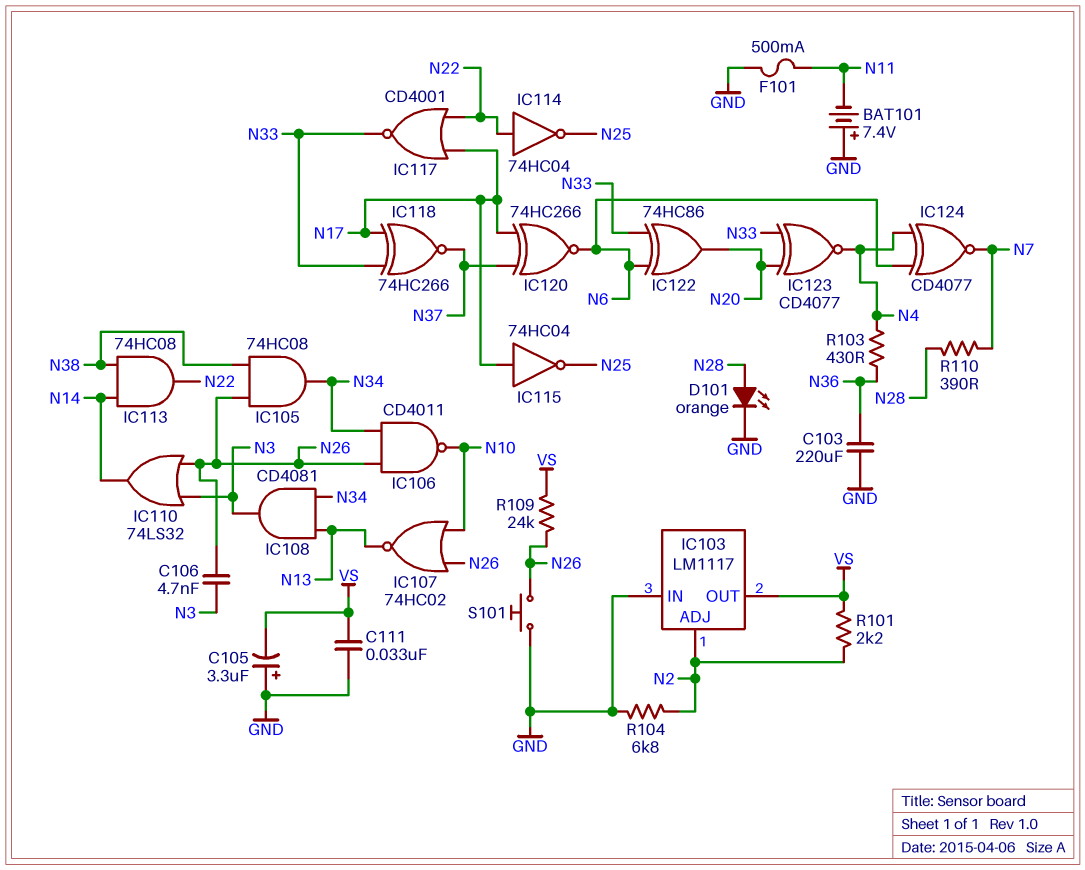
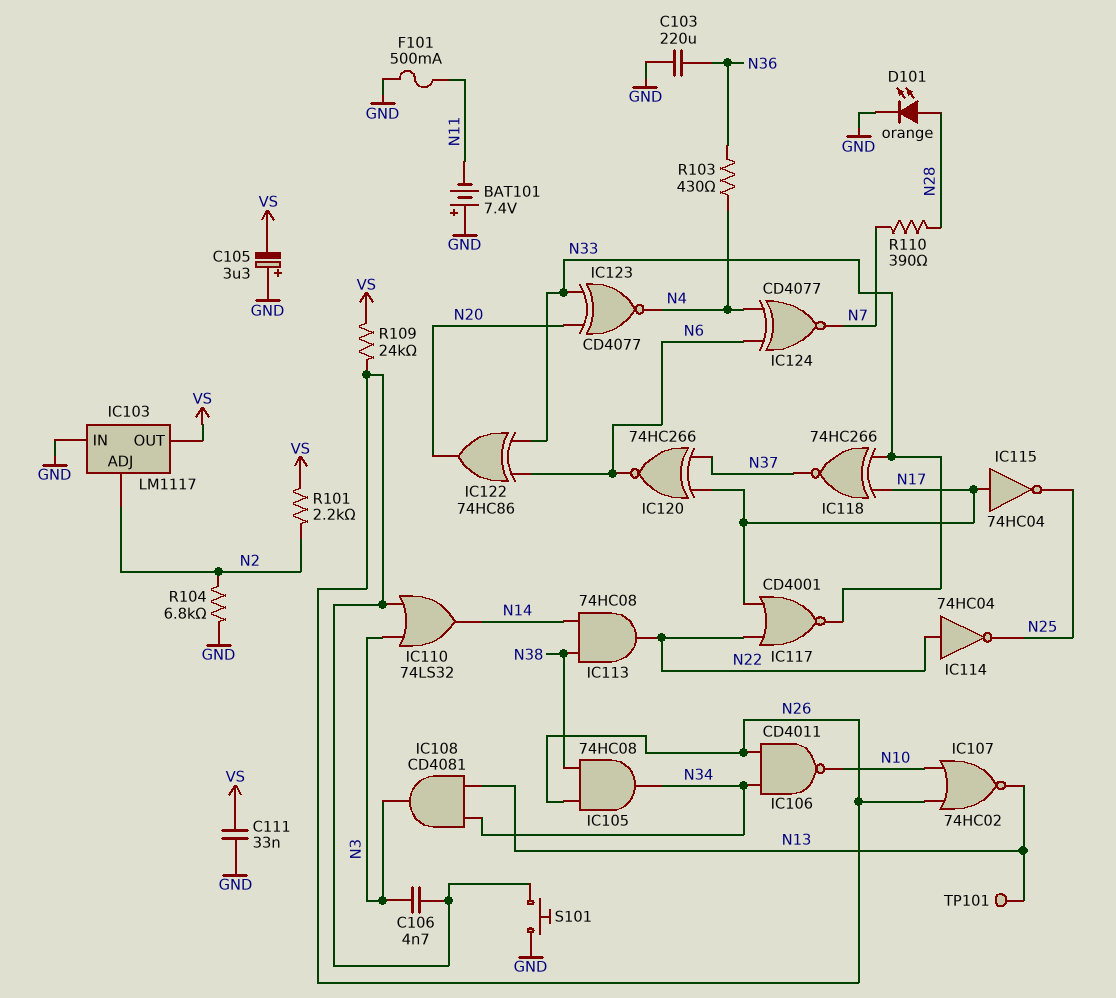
TP101: none -> test point (N13)

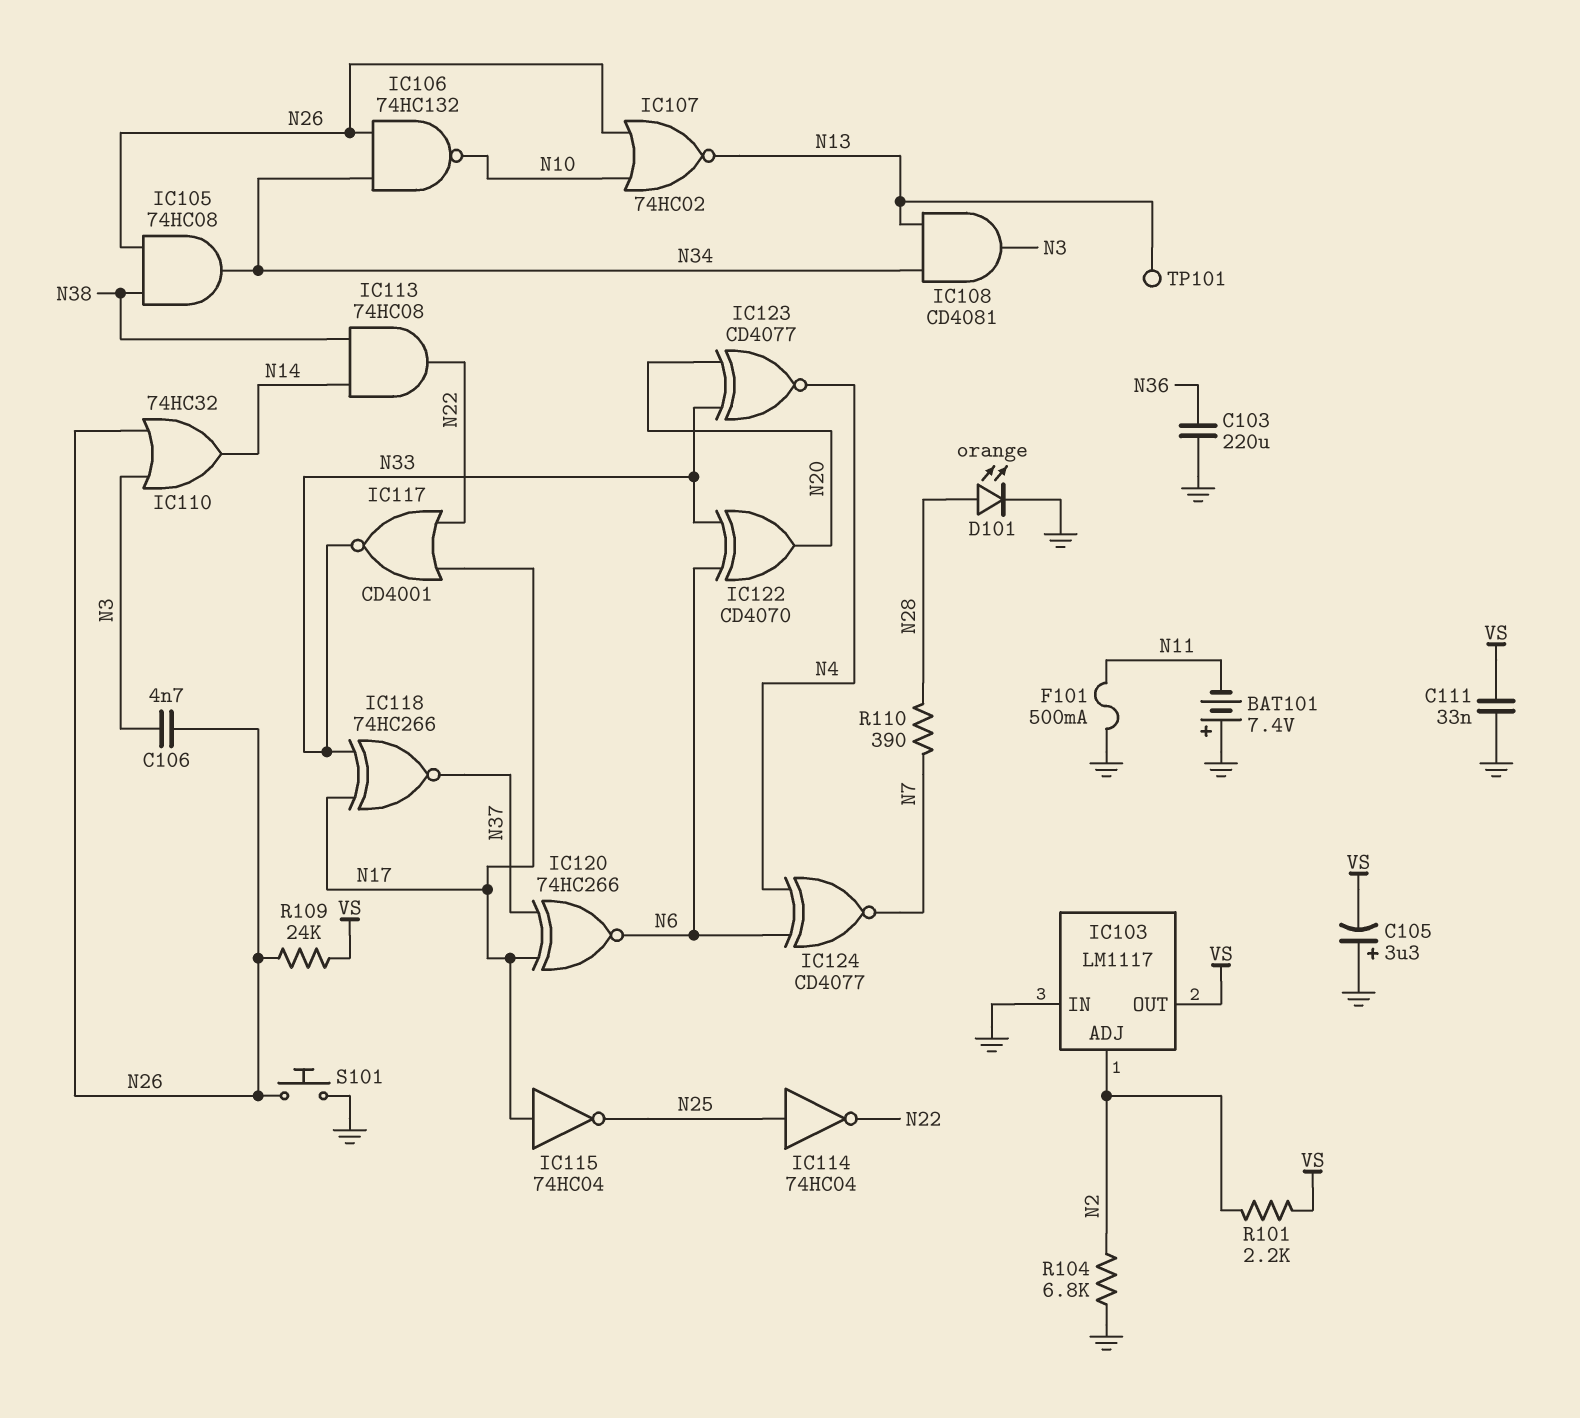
IC106: NAND CD4011 (in N26, in N34, out N10) -> NAND 74HC132 (in N26, in N34, out N10)
IC110: OR 74LS32 (in N3, in N26, out N14) -> OR 74HC32 (in N3, in N26, out N14)
IC114: NOT 74HC04 (in N22, out N25) -> NOT 74HC04 (in N25, out N22)
IC122: XOR 74HC86 (in N6, in N33, out N20) -> XOR CD4070 (in N6, in N33, out N20)
R103: 430 (N4, N36) -> none

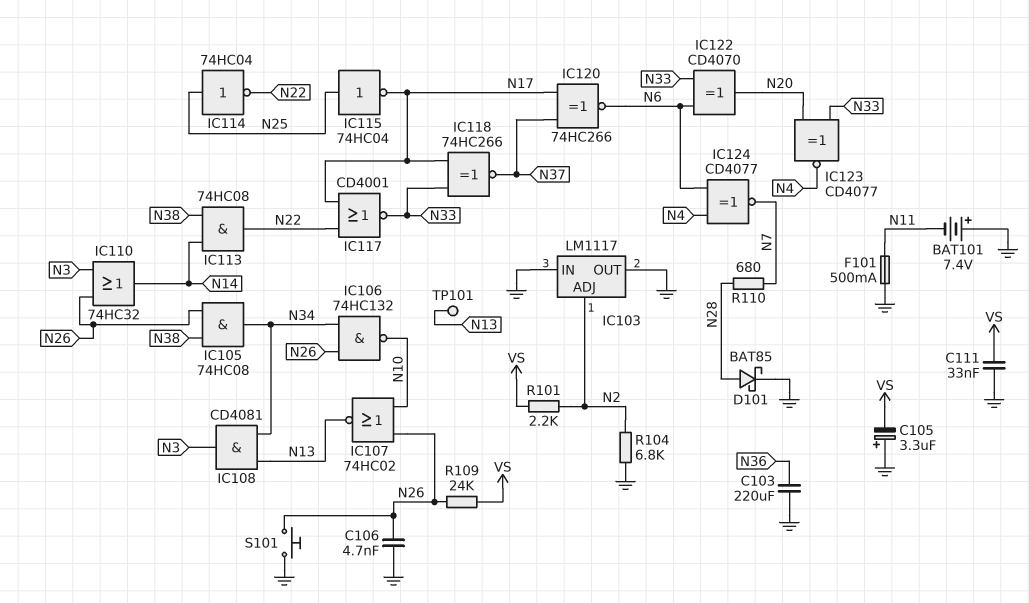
C106: 4.7nF (N3, N26) -> 4.7nF (GND, N26)
D101: LED orange (A N28, K GND) -> schottky BAT85 (A N28, K GND)
IC103 pin OUT: VS -> GND
IC115: NOT 74HC04 (in N17, out N25) -> NOT 74HC04 (in N25, out N17)
R110: 390 (N7, N28) -> 680 (N7, N28)

